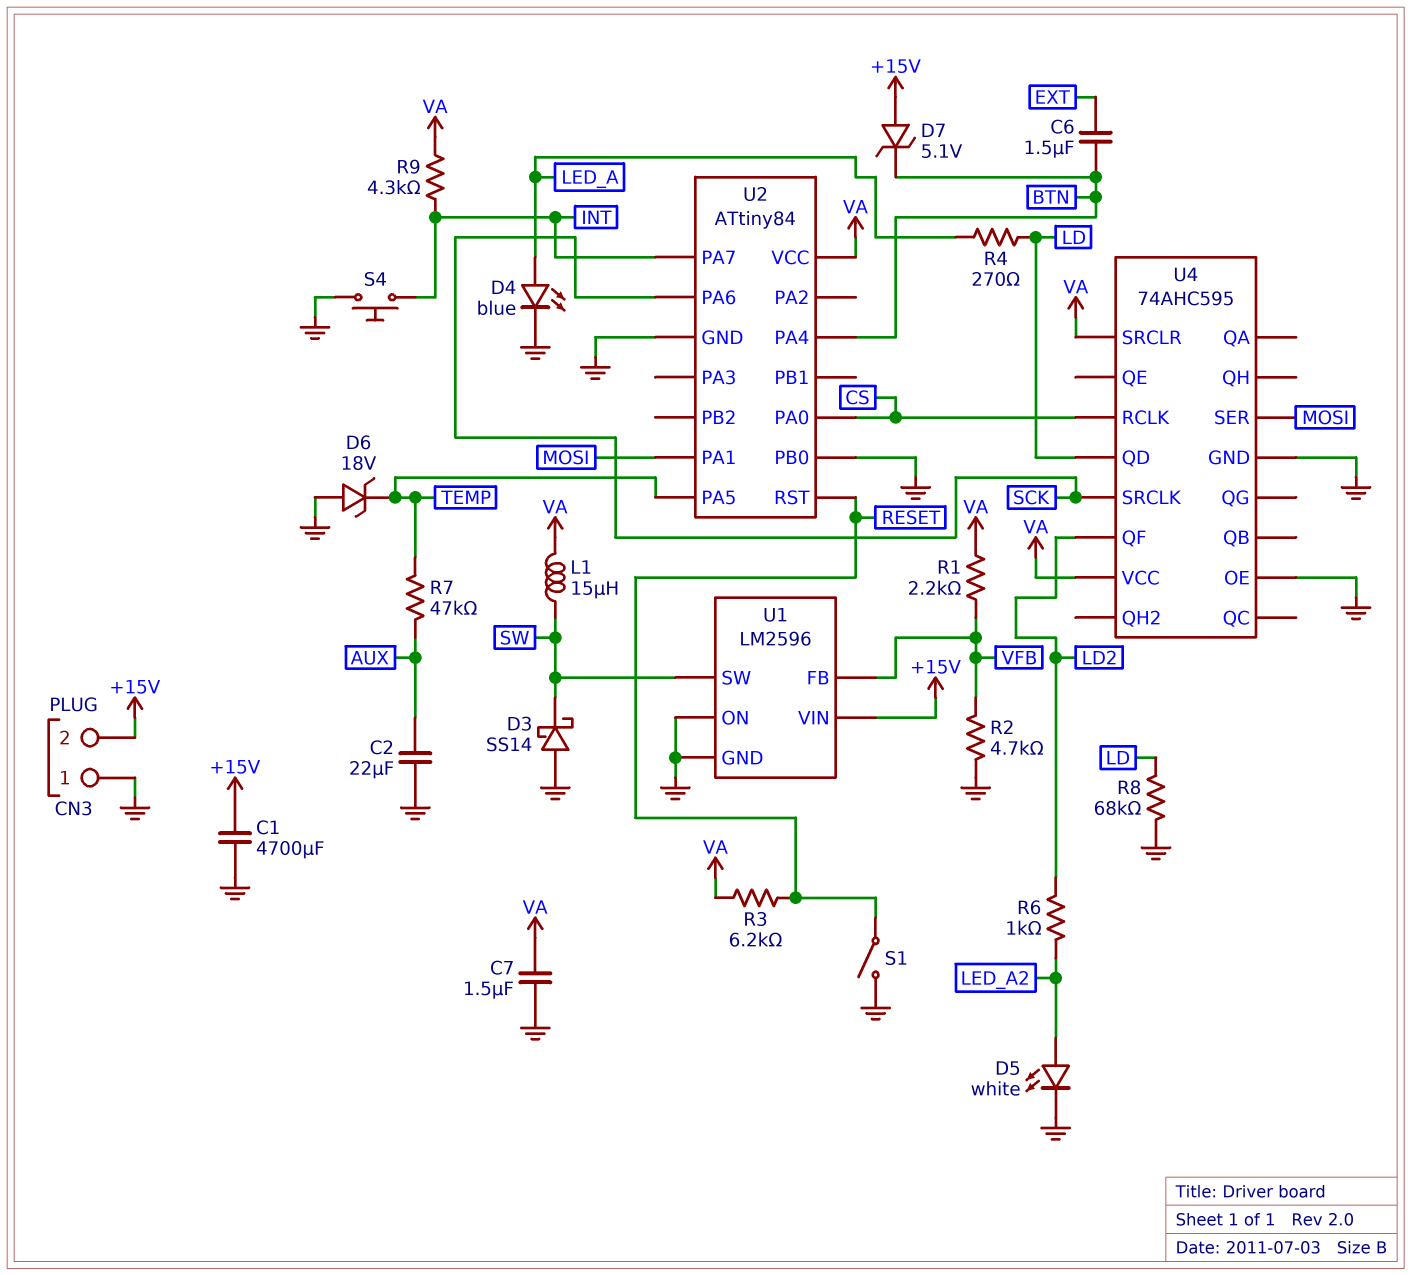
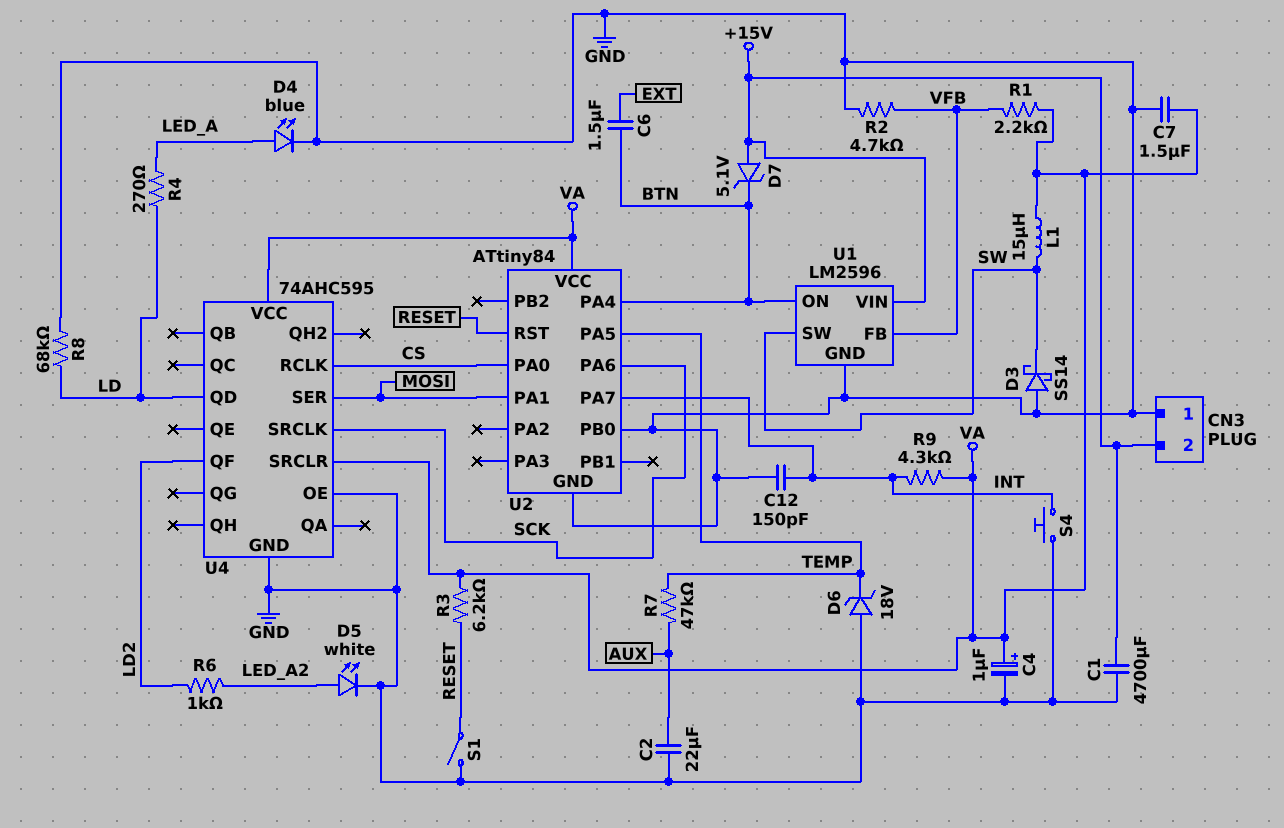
C4: none -> 1uF (plus VA, minus GND)
C12: none -> 150pF (GND, INT)
U1 pin ON: GND -> BTN

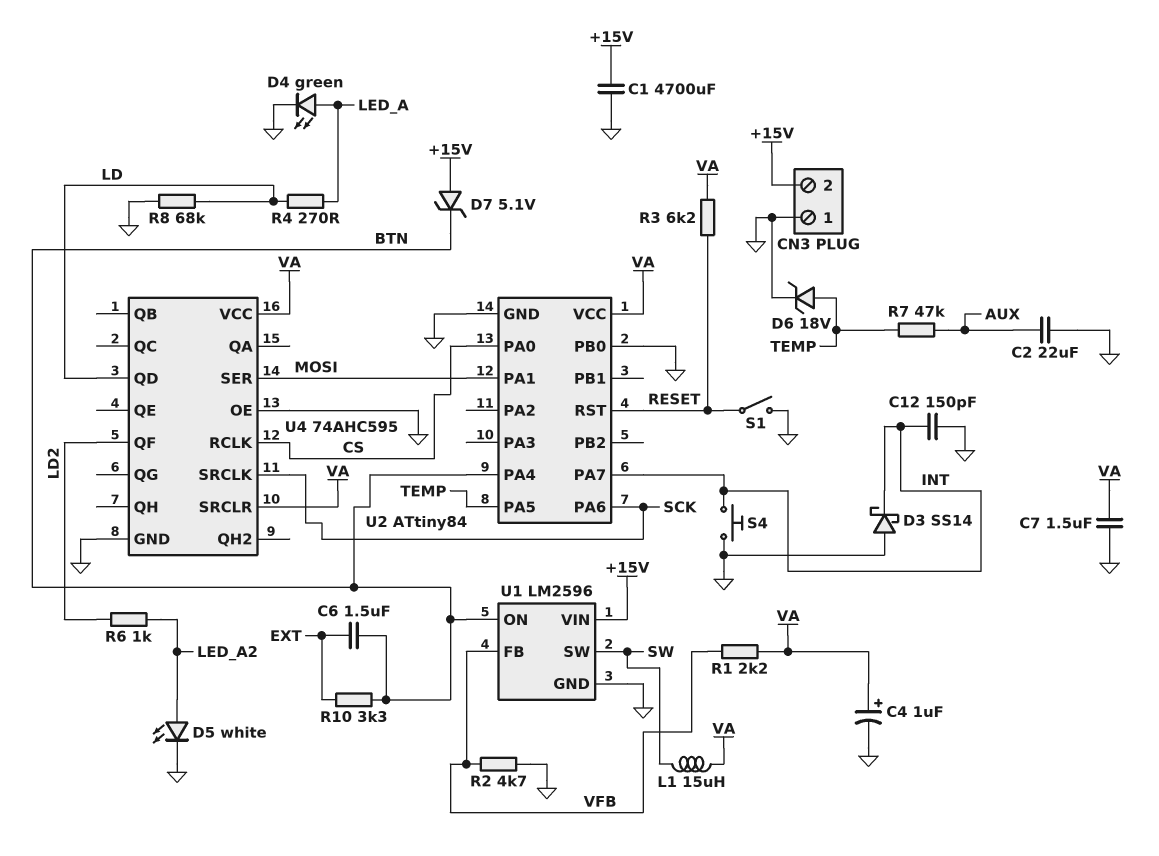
D3: schottky SS14 (A GND, K SW) -> schottky SS14 (A GND, K INT)
D4: LED blue (A LED_A, K GND) -> LED green (A LED_A, K GND)
D6: zener 18V (A GND, K TEMP) -> zener 18V (A TEMP, K GND)
R9: 4.3k (INT, VA) -> none
R10: none -> 3.3k (BTN, EXT)

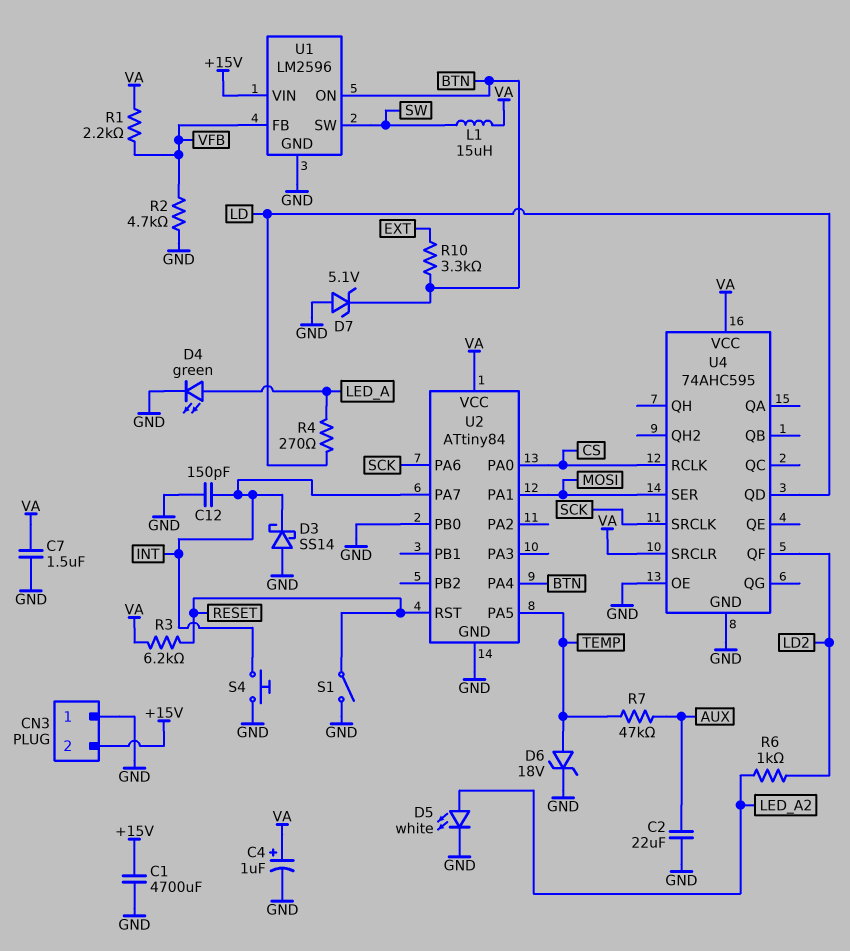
C6: 1.5uF (BTN, EXT) -> none
D7: zener 5.1V (A +15V, K BTN) -> zener 5.1V (A GND, K BTN)
R8: 68k (GND, LD) -> none

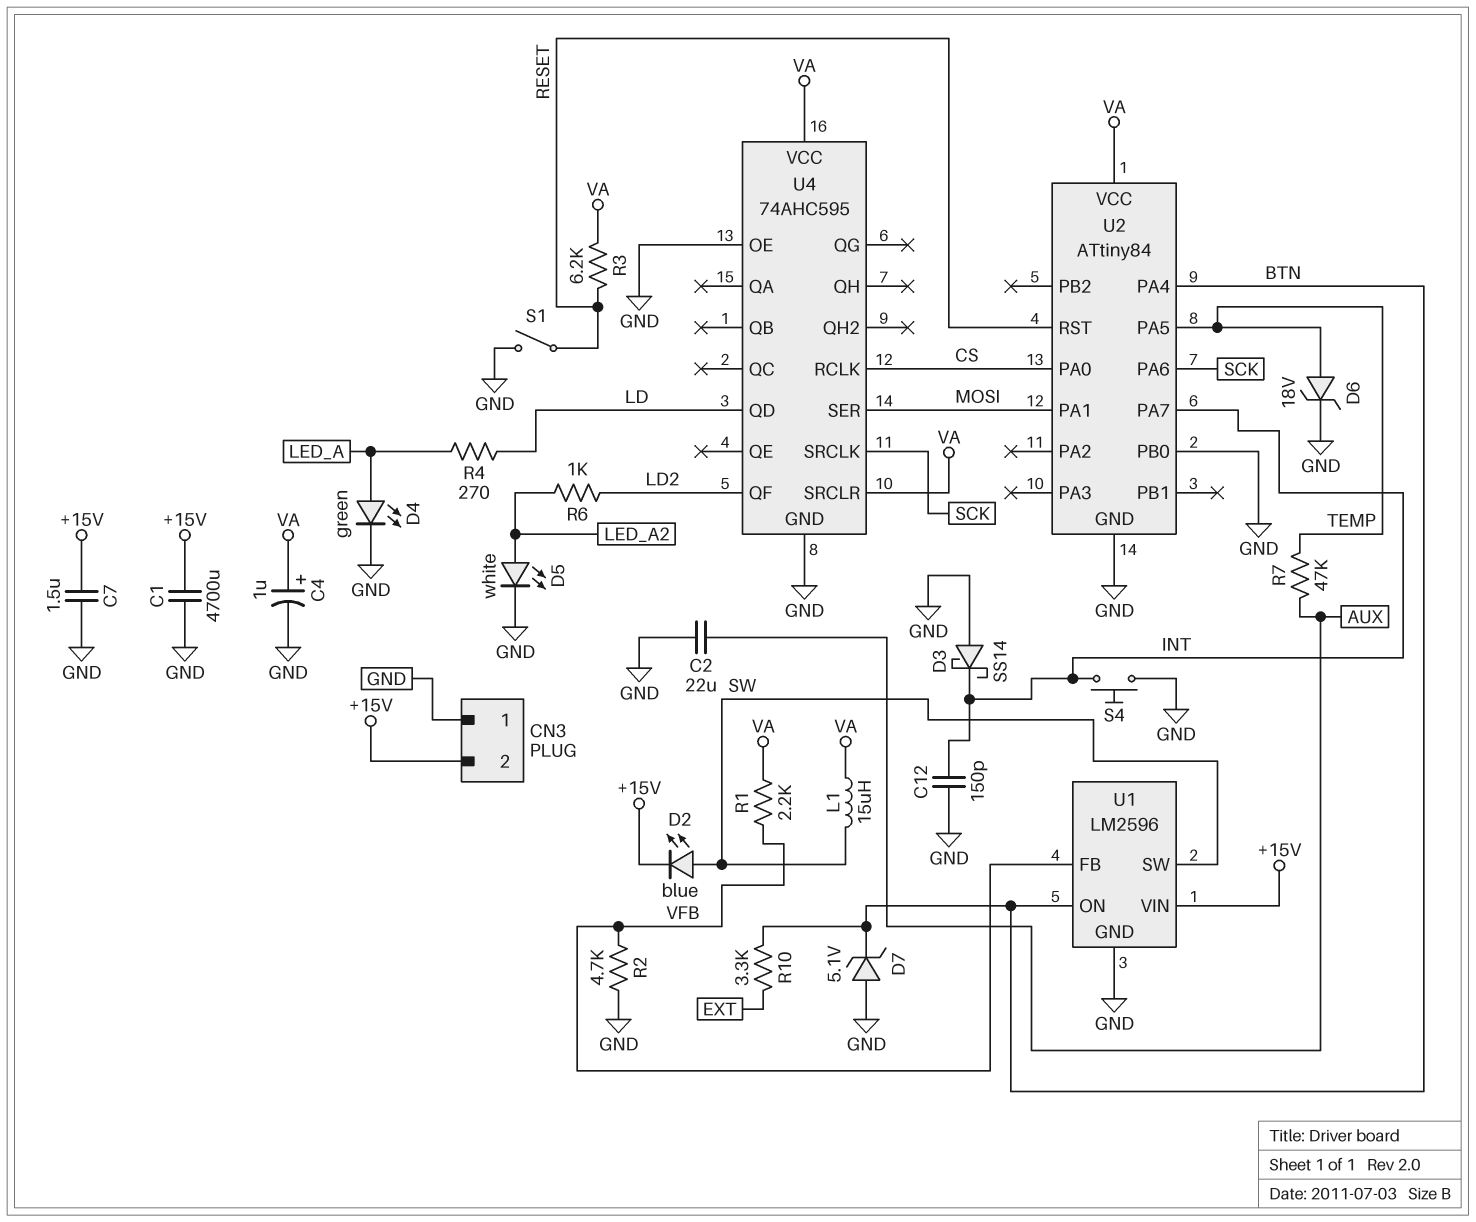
C7: 1.5uF (GND, VA) -> 1.5uF (+15V, GND)
D2: none -> LED blue (A SW, K +15V)

